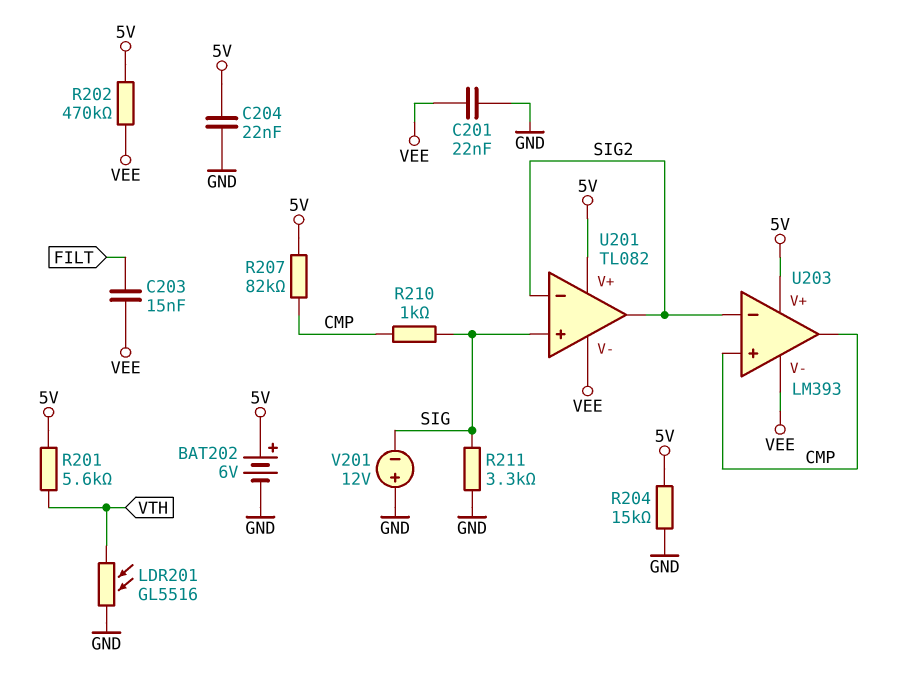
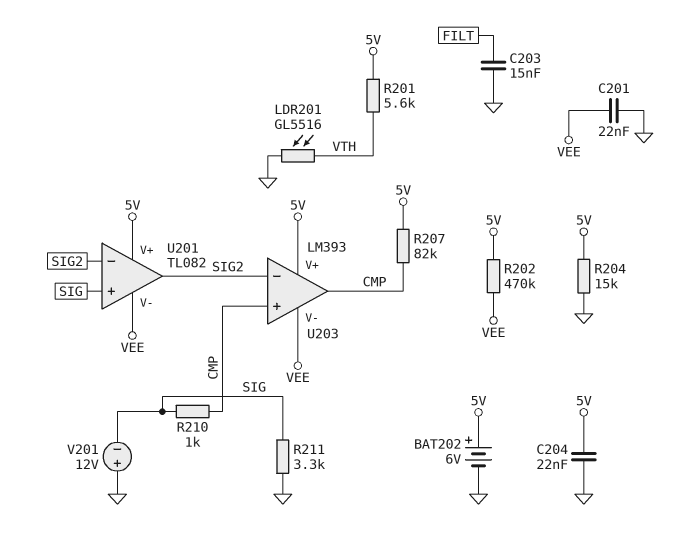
C203: 15nF (FILT, VEE) -> 15nF (FILT, GND)

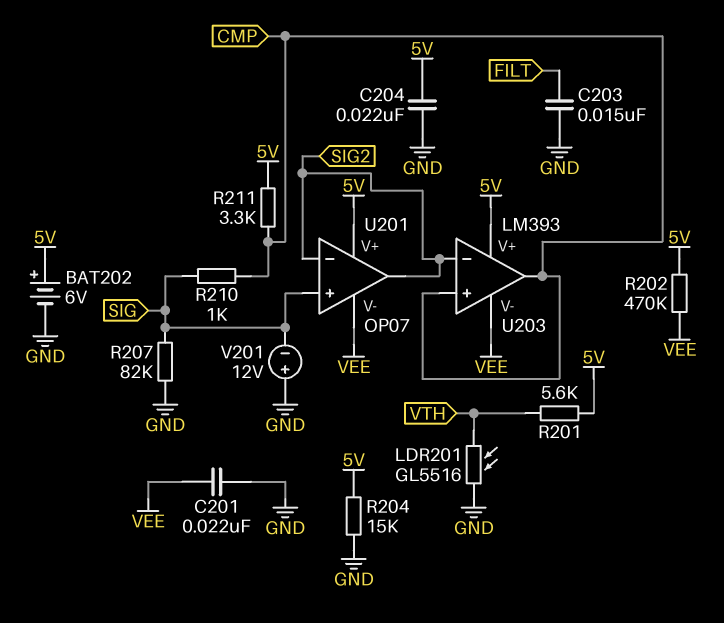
R207: 82k (5V, CMP) -> 82k (GND, SIG)
R211: 3.3k (GND, SIG) -> 3.3k (5V, CMP)
U201: TL082 -> OP07

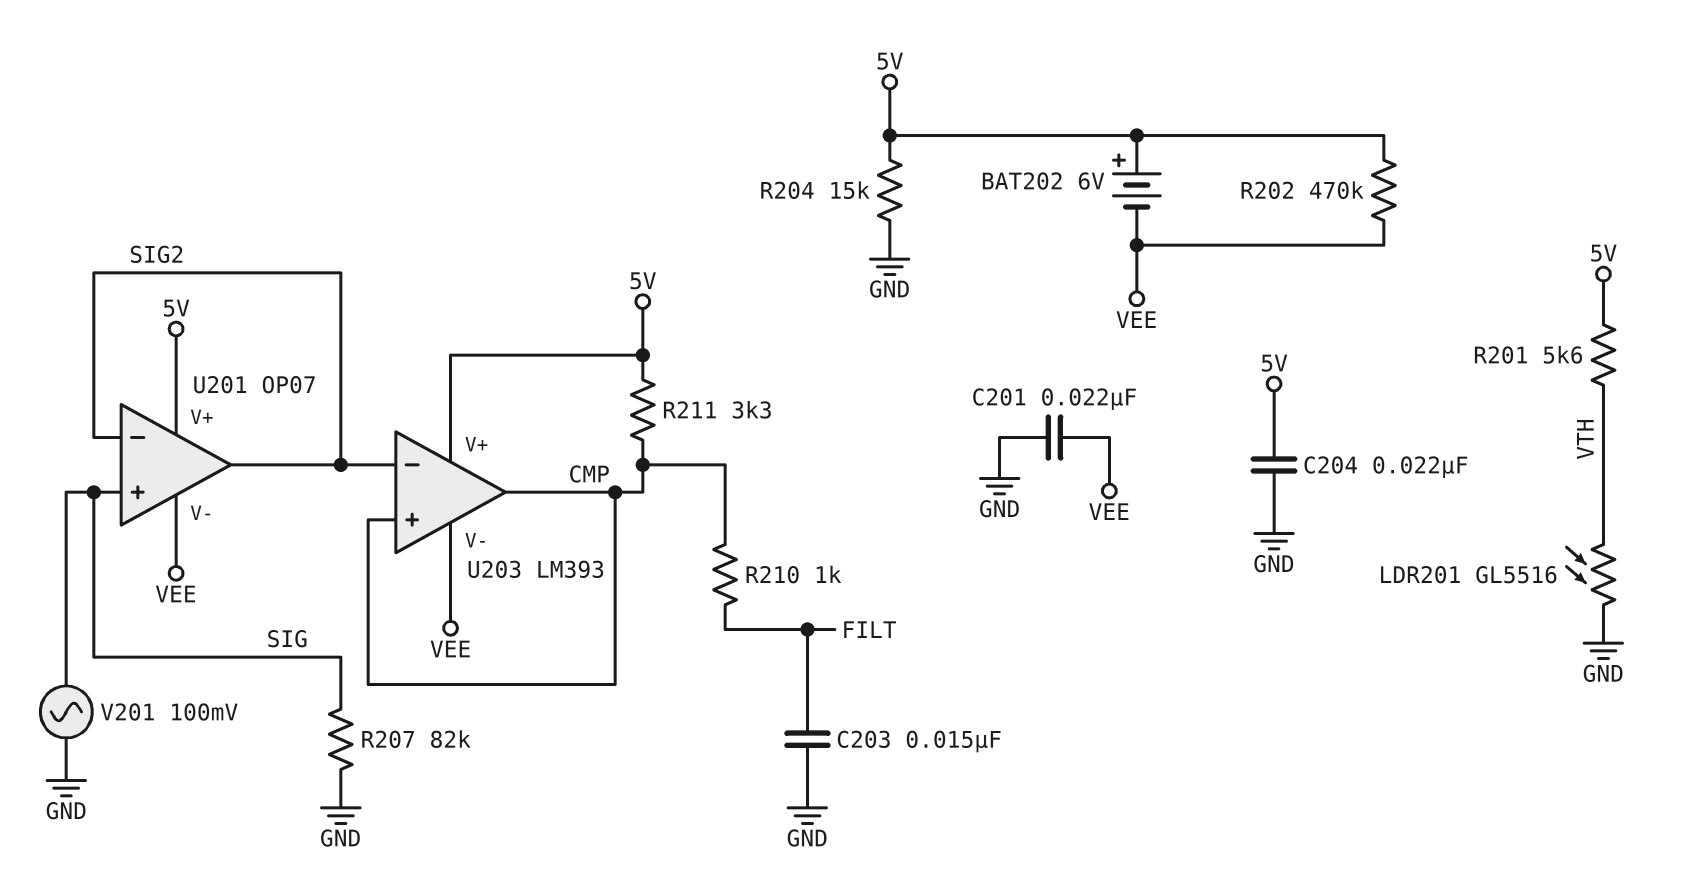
BAT202: 6V (plus 5V, minus GND) -> 6V (plus 5V, minus VEE)
R210: 1k (CMP, SIG) -> 1k (CMP, FILT)
V201: 12V (plus GND, minus SIG) -> AC 100mV (GND, SIG)

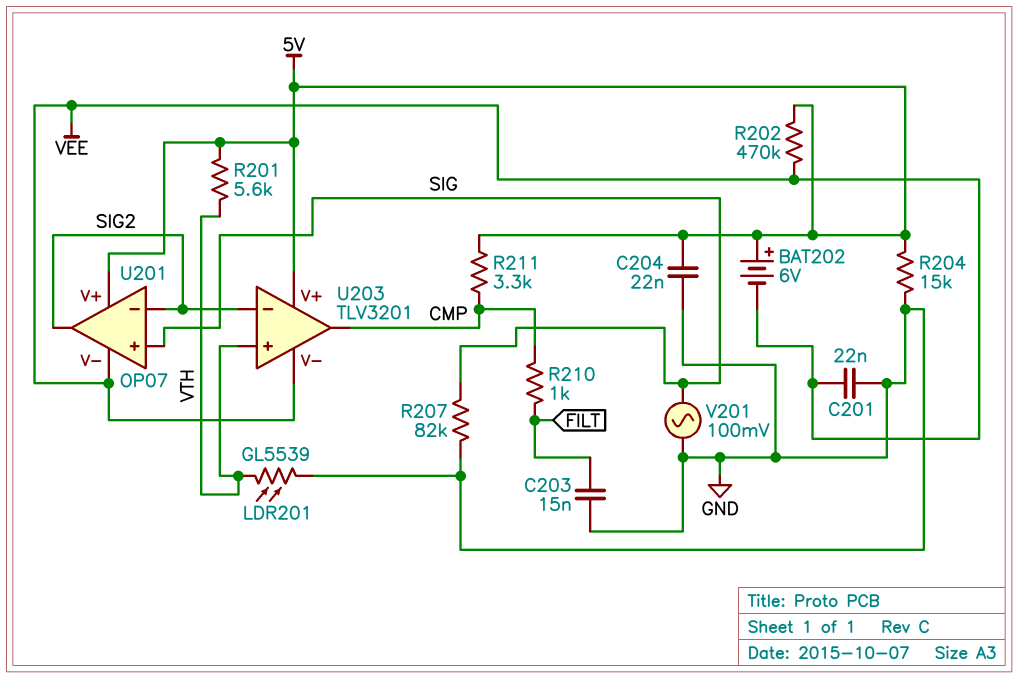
LDR201: GL5516 (GND, VTH) -> GL5539 (GND, VTH)
U203: LM393 -> TLV3201
U203 pin in+: CMP -> VTH

